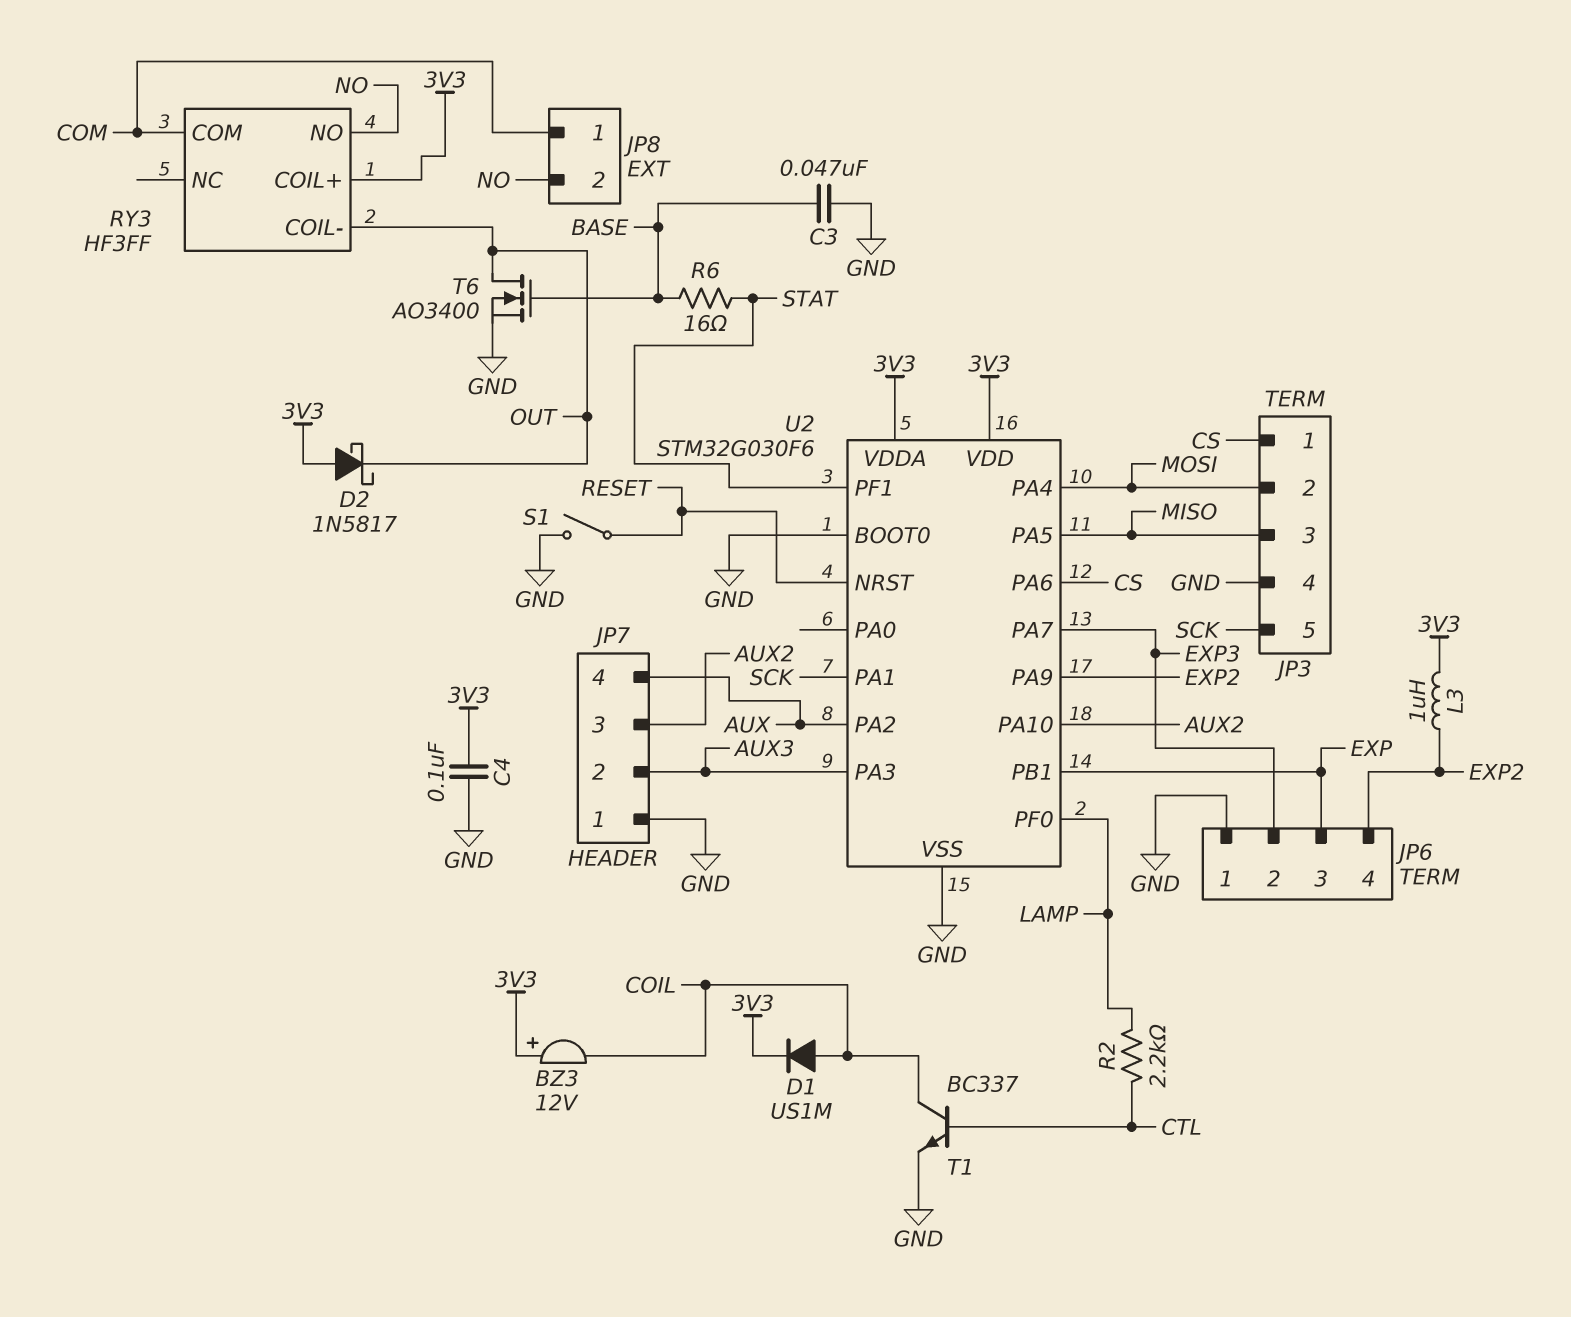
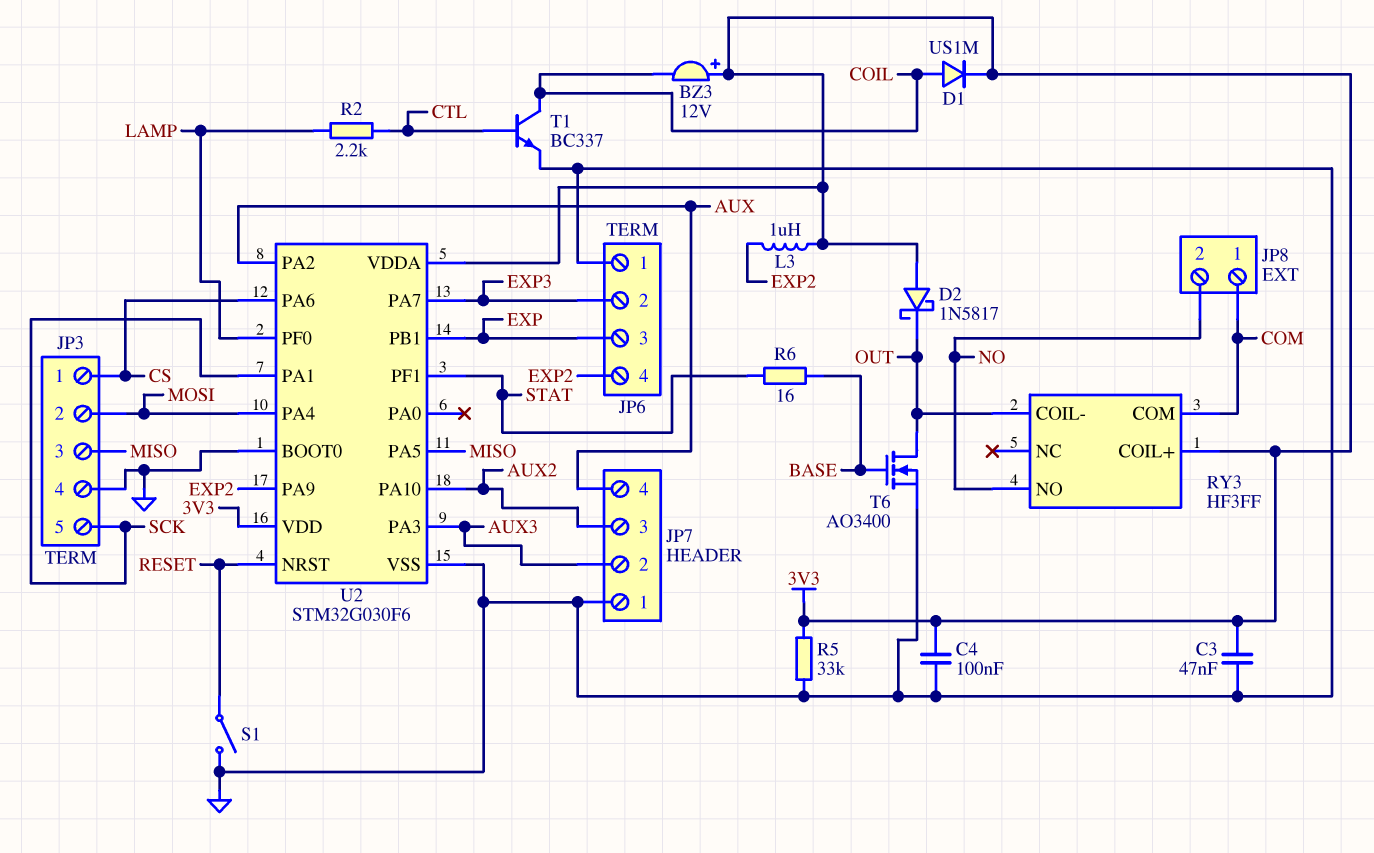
C3: 47nF (BASE, GND) -> 47nF (3V3, GND)
R5: none -> 33k (3V3, GND)

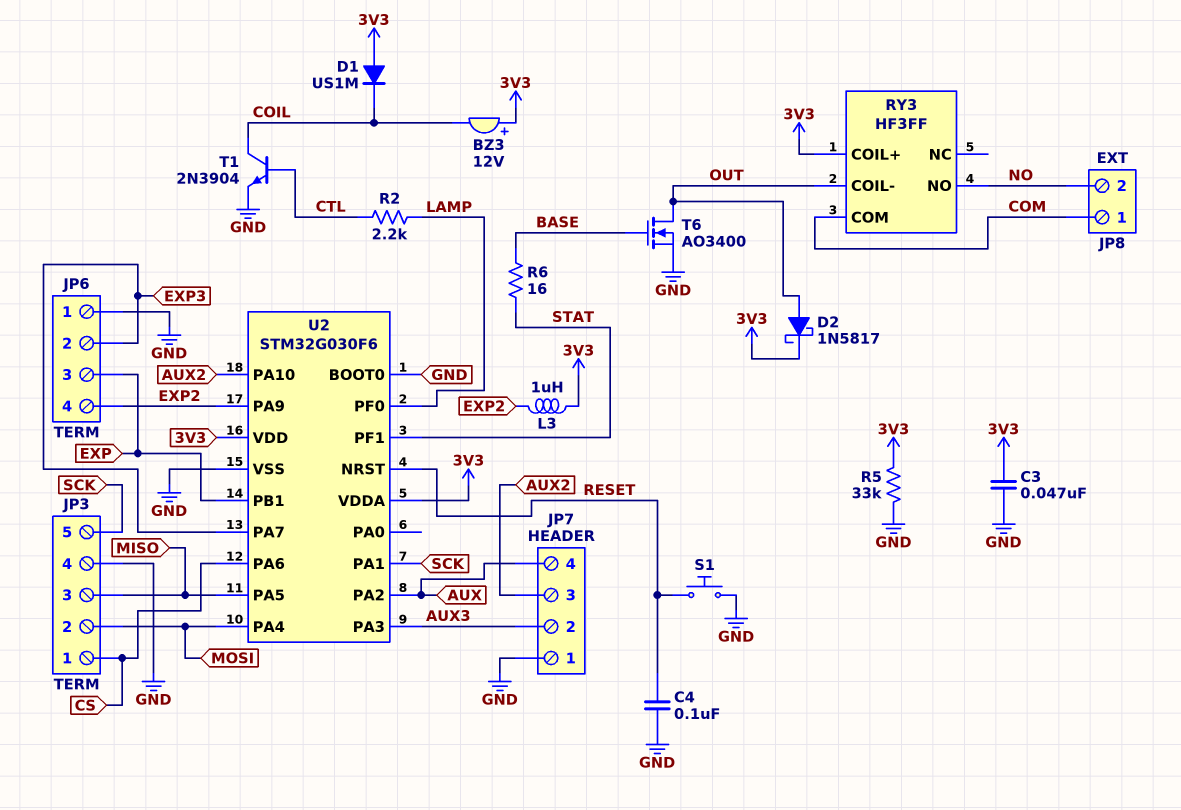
C4: 100nF (3V3, GND) -> 100nF (GND, RESET)
D1: diode US1M (A COIL, K 3V3) -> diode US1M (A 3V3, K COIL)
D2: schottky 1N5817 (A 3V3, K OUT) -> schottky 1N5817 (A OUT, K 3V3)
S1: switch (GND, RESET) -> button (GND, RESET)
T1: NPN BC337 (B CTL, C COIL, E GND) -> NPN 2N3904 (B CTL, C COIL, E GND)

